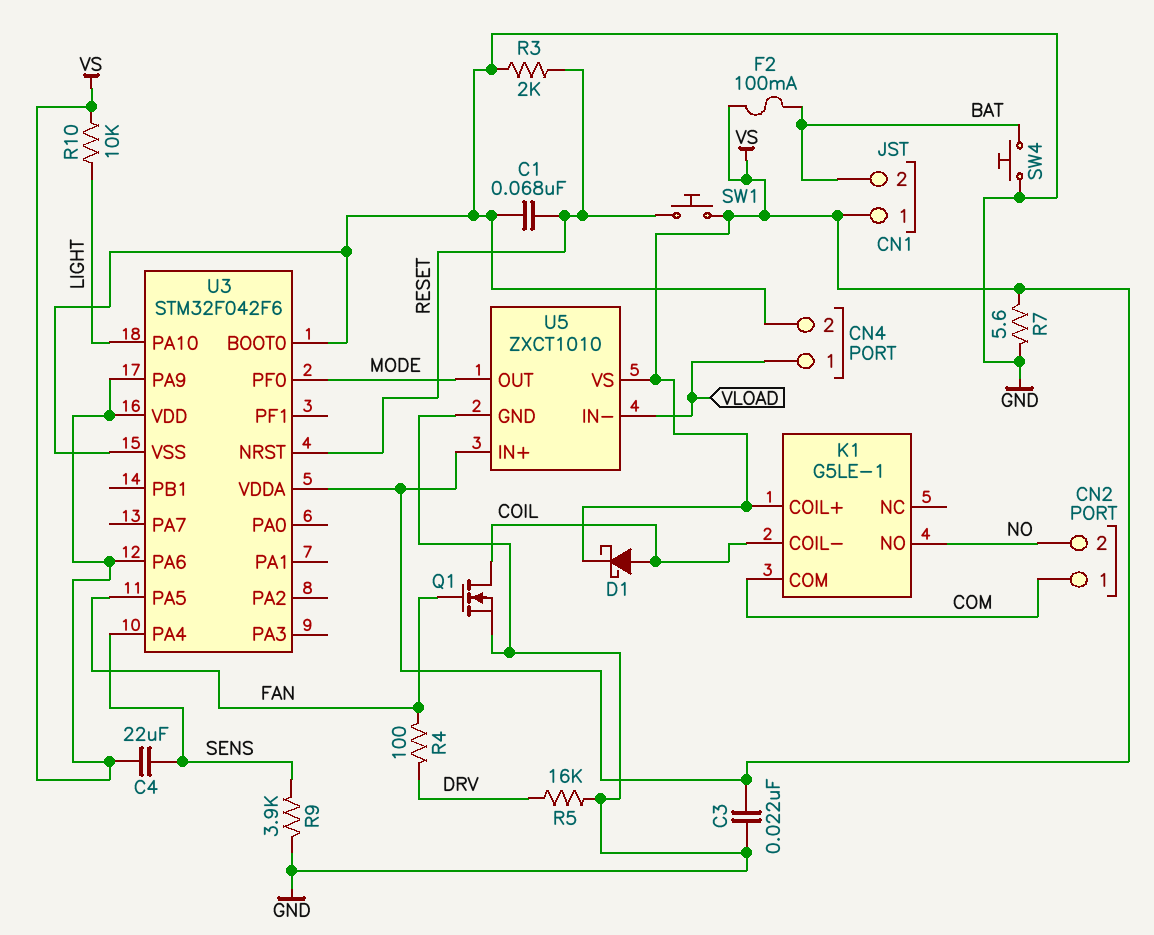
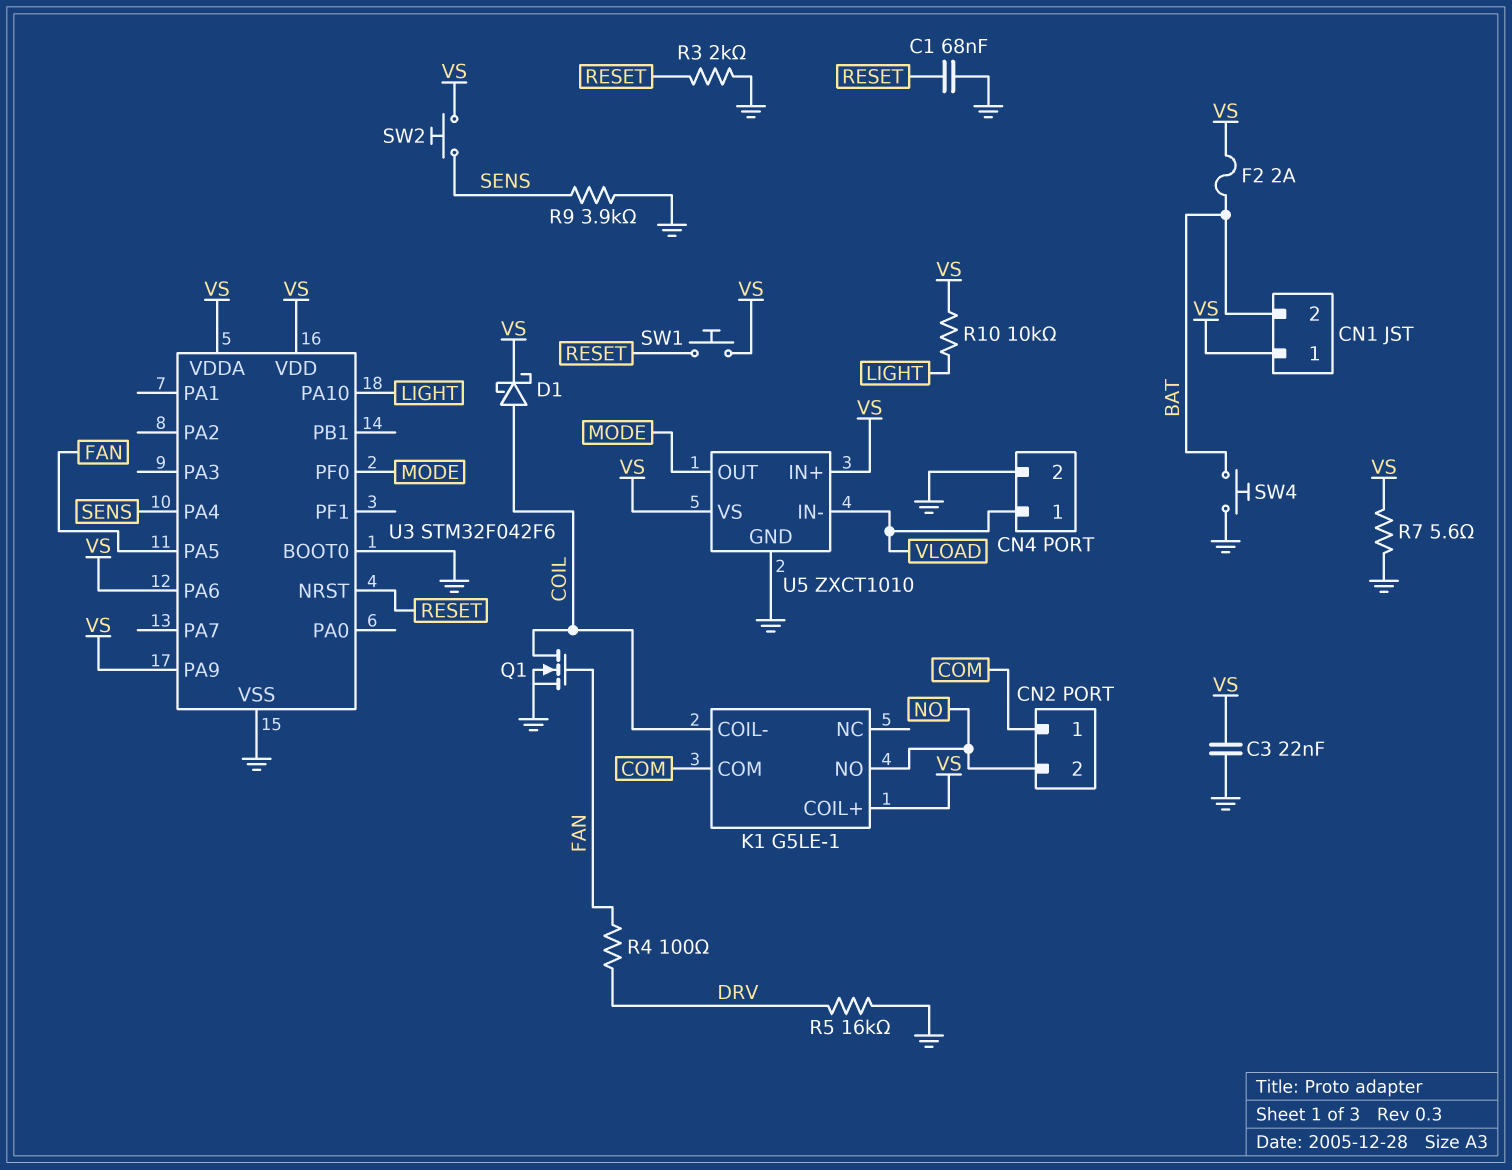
C4: 22uF (SENS, VS) -> none
F2: 100mA (BAT, VS) -> 2A (BAT, VS)
SW2: none -> button (SENS, VS)

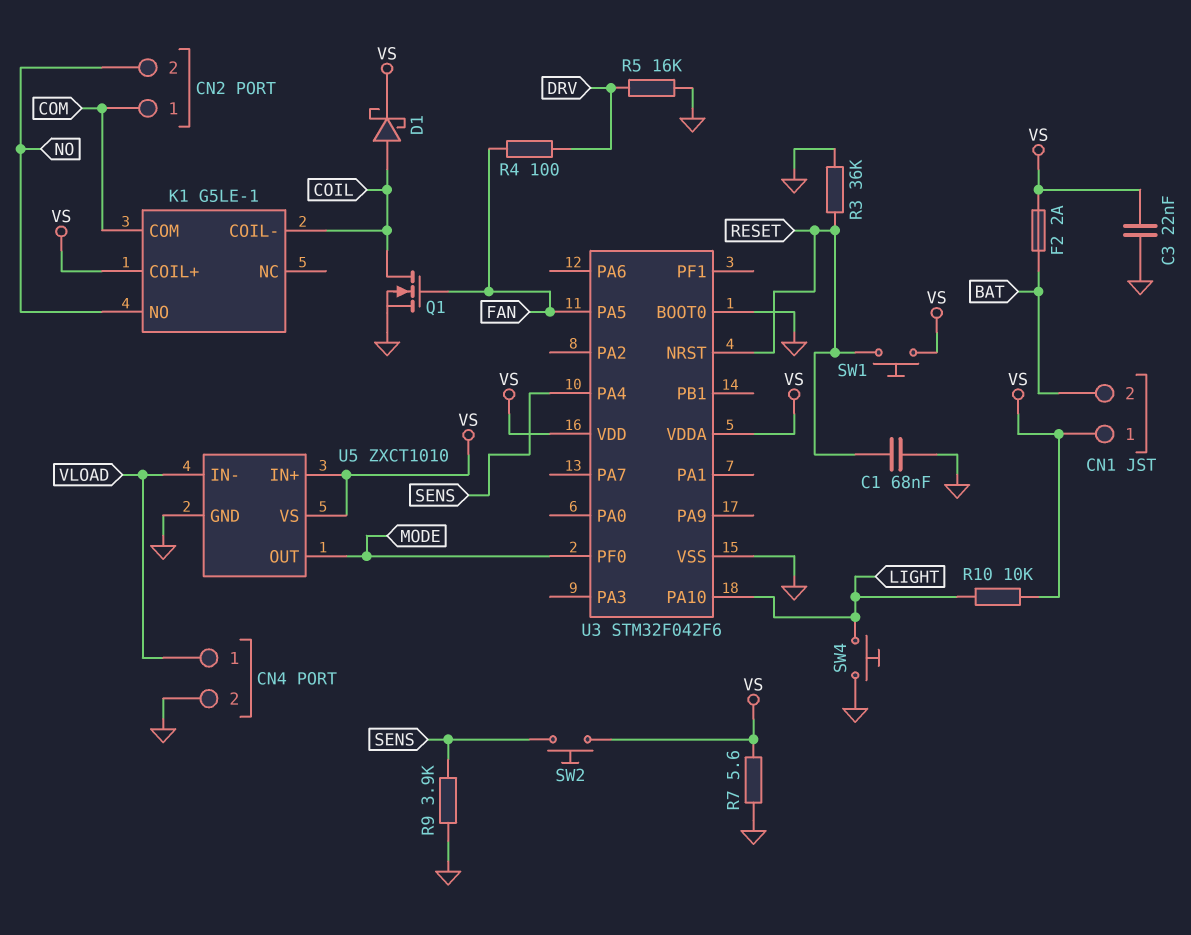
R3: 2k (GND, RESET) -> 36k (GND, RESET)
SW4: button (BAT, GND) -> button (GND, LIGHT)
U3 pin PA6: VS -> none
U3 pin PA9: VS -> none

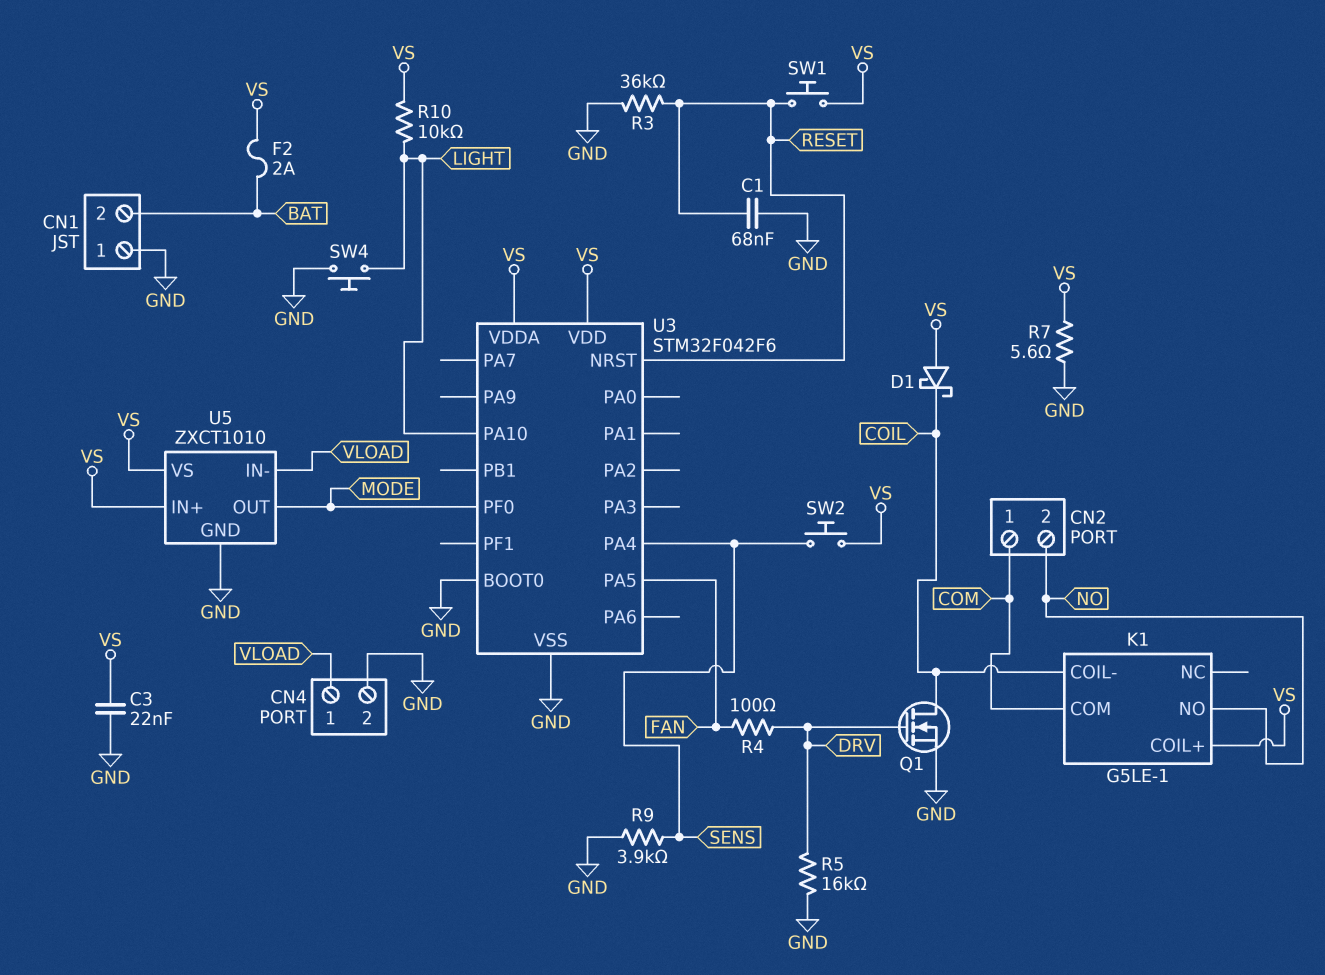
CN1 pin 1: VS -> GND
D1: schottky (A COIL, K VS) -> schottky (A VS, K COIL)
Q1: NMOS (G FAN, D COIL, S GND) -> NMOS (G DRV, D COIL, S GND)

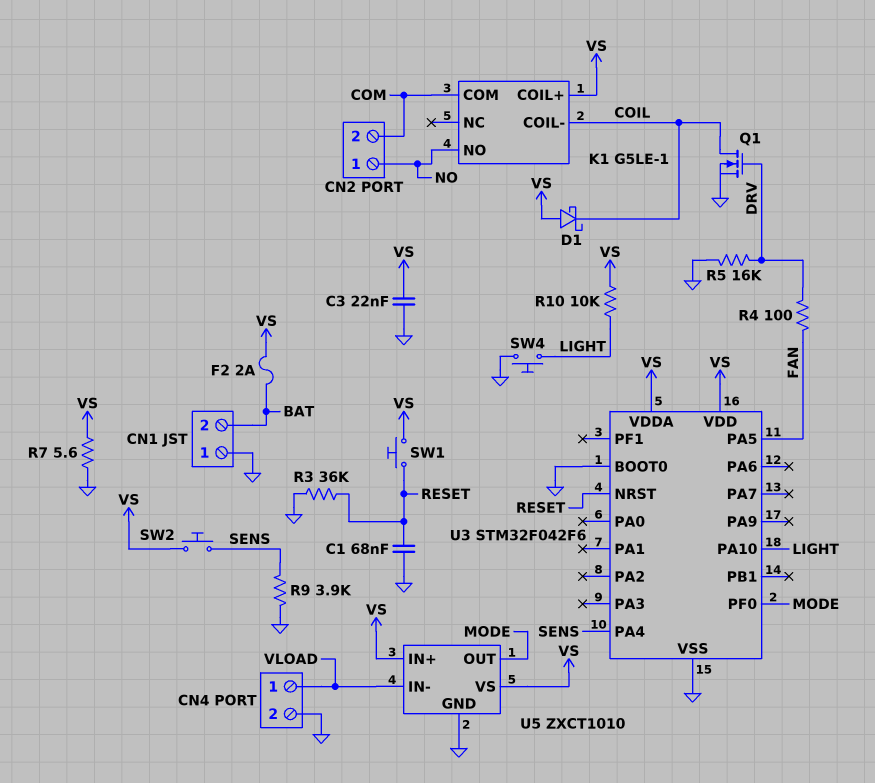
CN2 pin 1: COM -> NO
CN2 pin 2: NO -> COM

